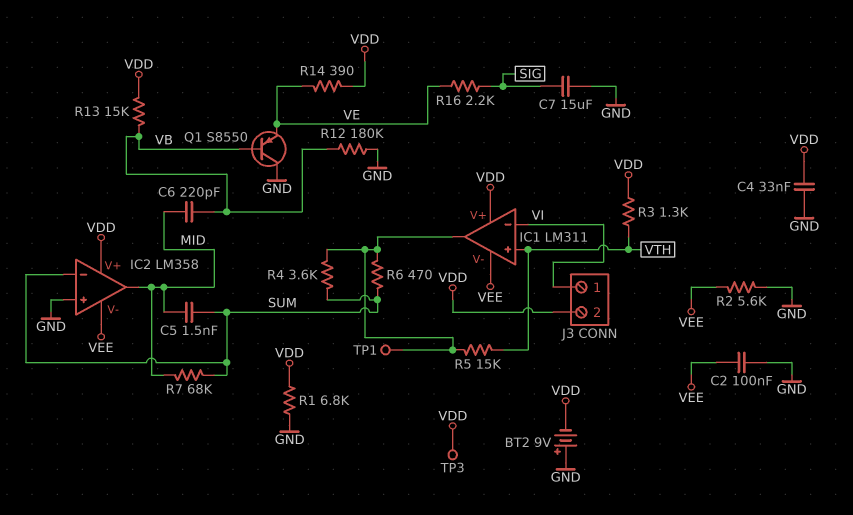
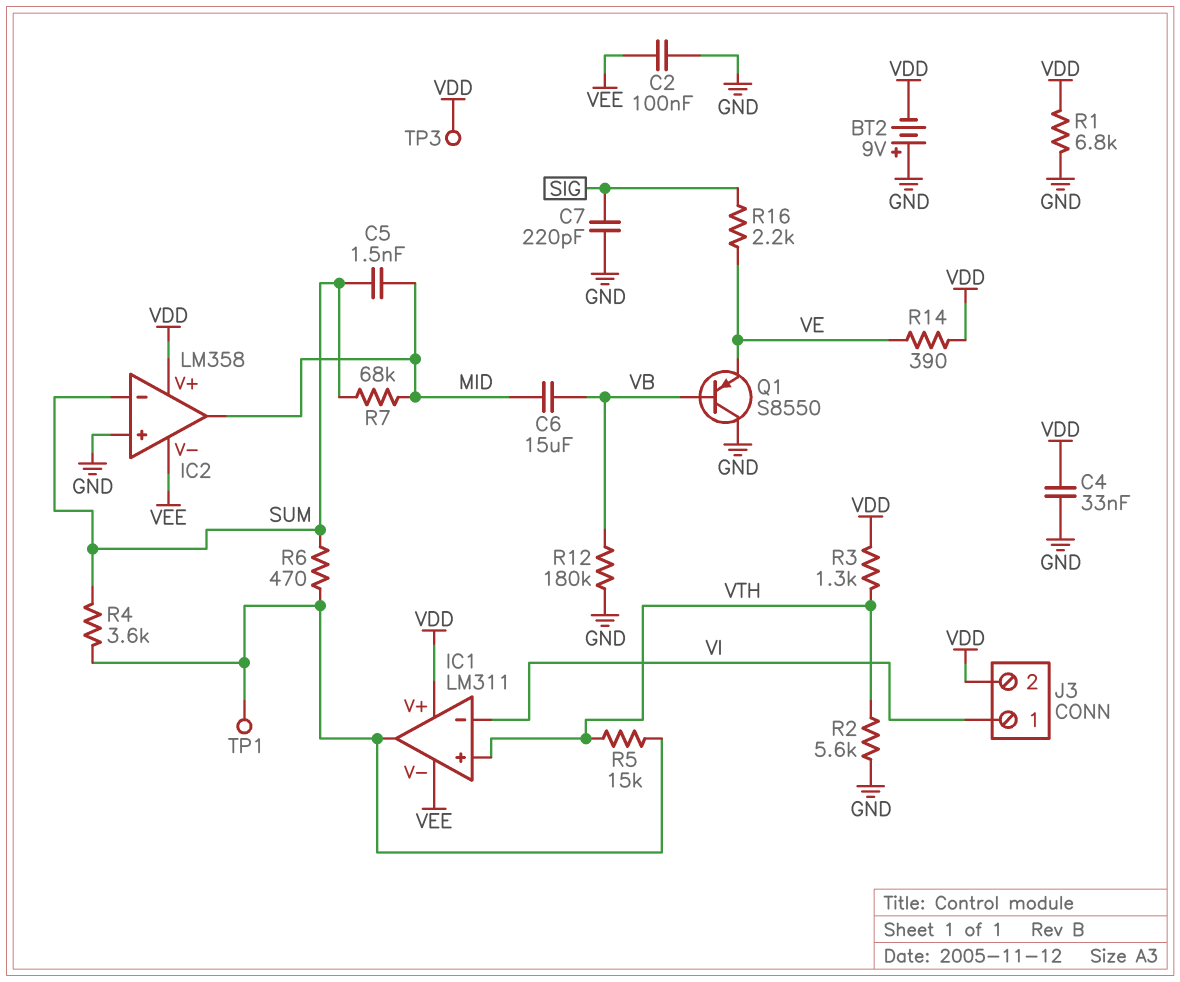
C6: 220pF (MID, VB) -> 15uF (MID, VB)
C7: 15uF (GND, SIG) -> 220pF (GND, SIG)
R2: 5.6k (GND, VEE) -> 5.6k (GND, VTH)
R13: 15k (VB, VDD) -> none

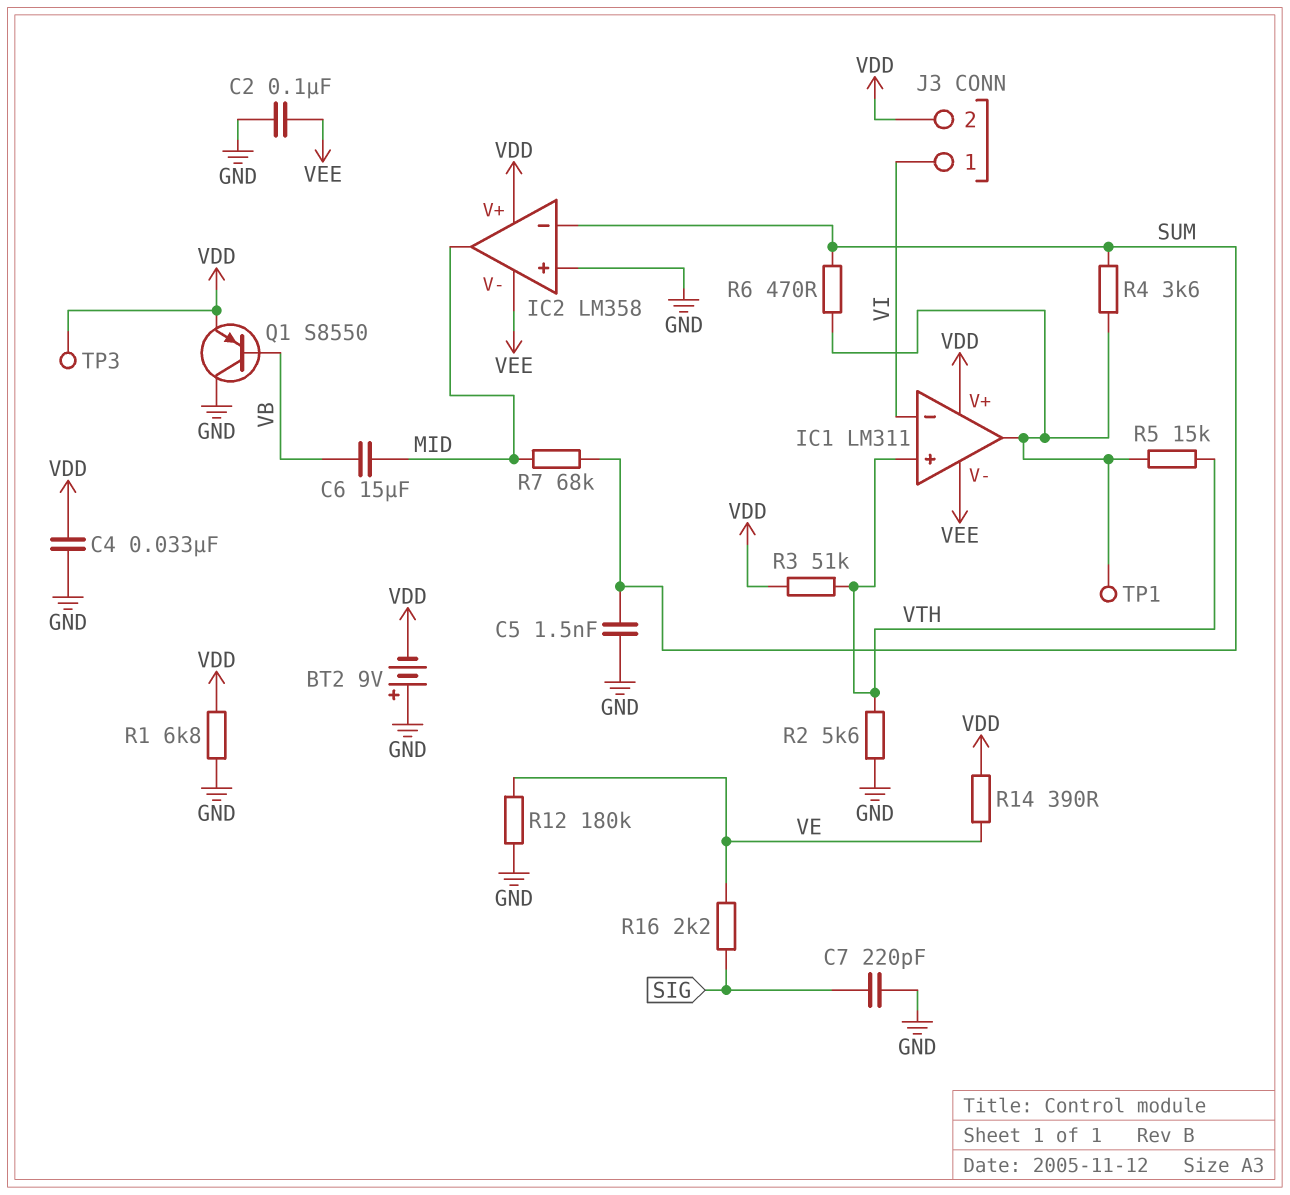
C5: 1.5nF (MID, SUM) -> 1.5nF (GND, SUM)
Q1: PNP S8550 (B VB, C GND, E VE) -> PNP S8550 (B VB, C GND, E VDD)
R3: 1.3k (VDD, VTH) -> 51k (VDD, VTH)
R12: 180k (GND, VB) -> 180k (GND, VE)

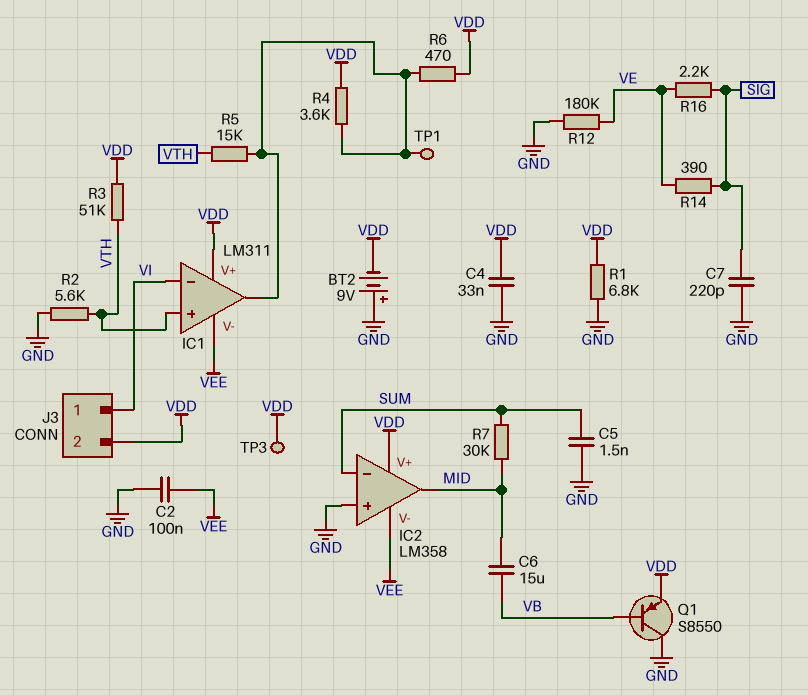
R4: 3.6k (IC1/out, SUM) -> 3.6k (IC1/out, VDD)
R6: 470 (IC1/out, SUM) -> 470 (IC1/out, VDD)
R7: 68k (MID, SUM) -> 30k (MID, SUM)
R14: 390 (VDD, VE) -> 390 (SIG, VE)

